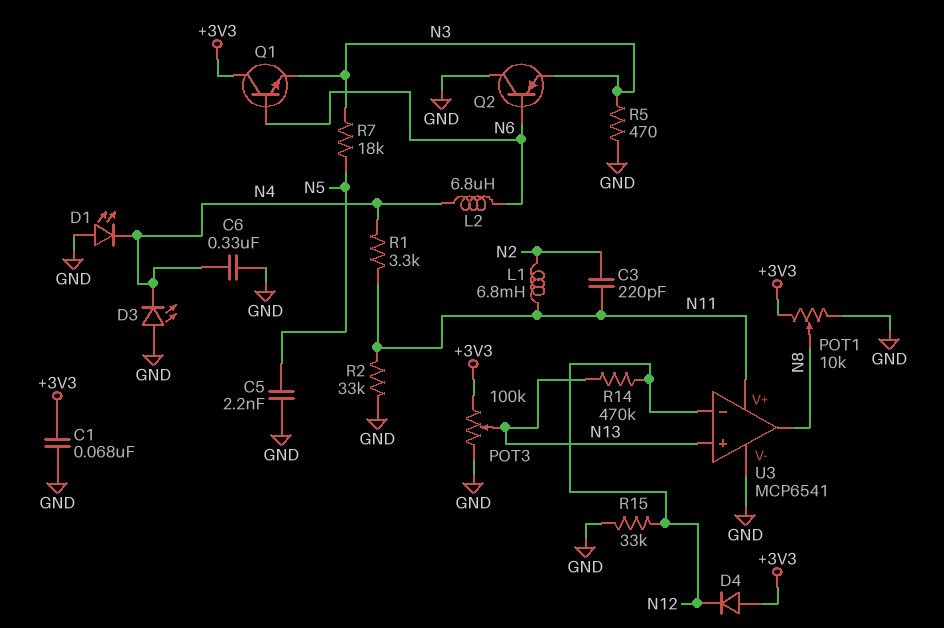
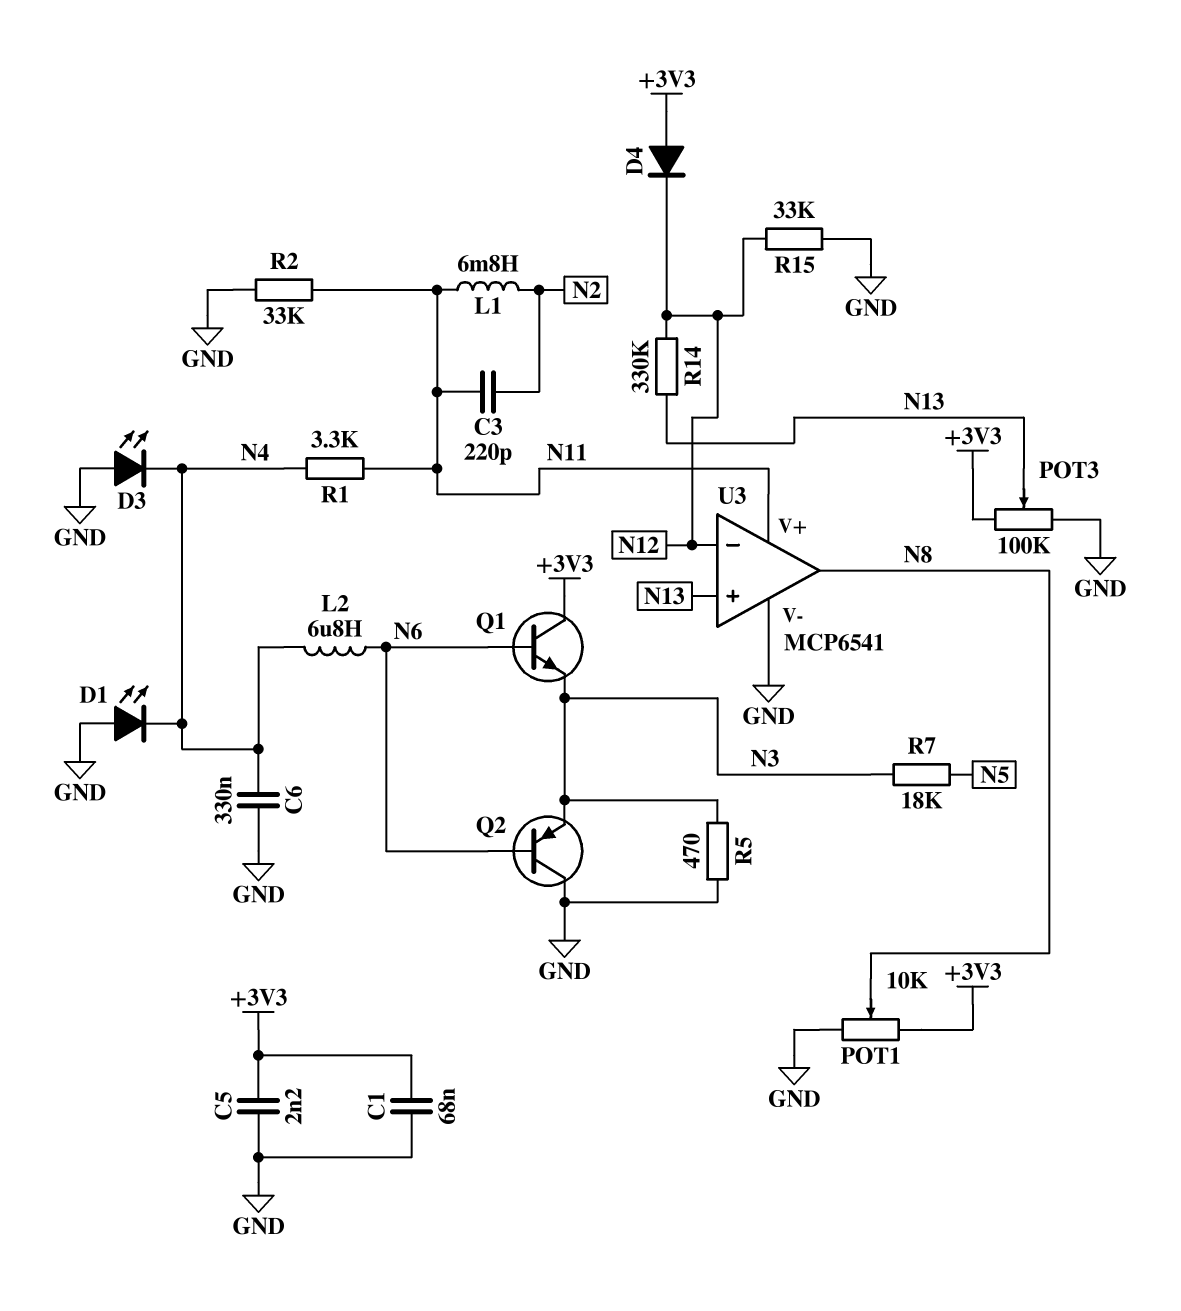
C5: 2.2nF (GND, N5) -> 2.2nF (+3V3, GND)
R14: 470k (N12, N13) -> 330k (N12, N13)

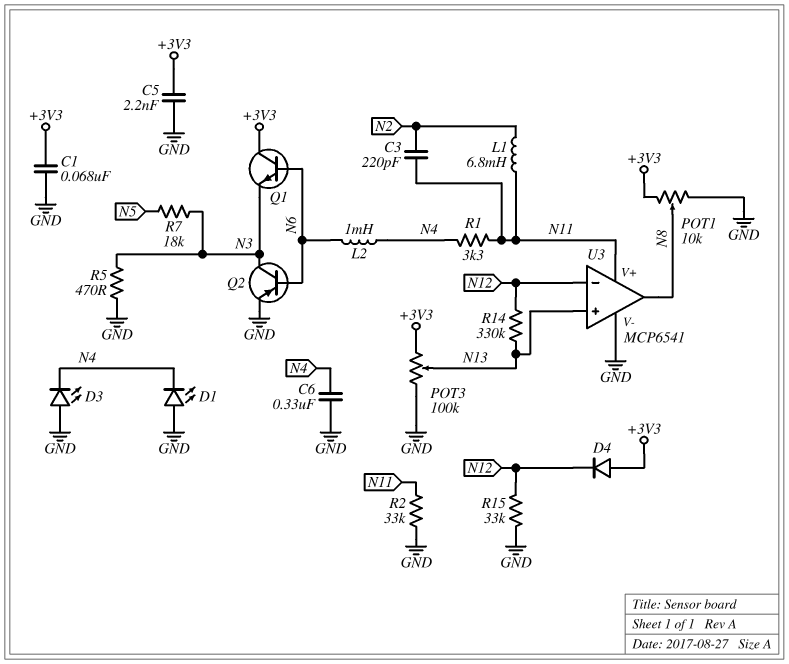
L2: 6.8uH (N4, N6) -> 1mH (N4, N6)
Q2: PNP (B N6, C GND, E N3) -> PNP (B N6, C N3, E GND)

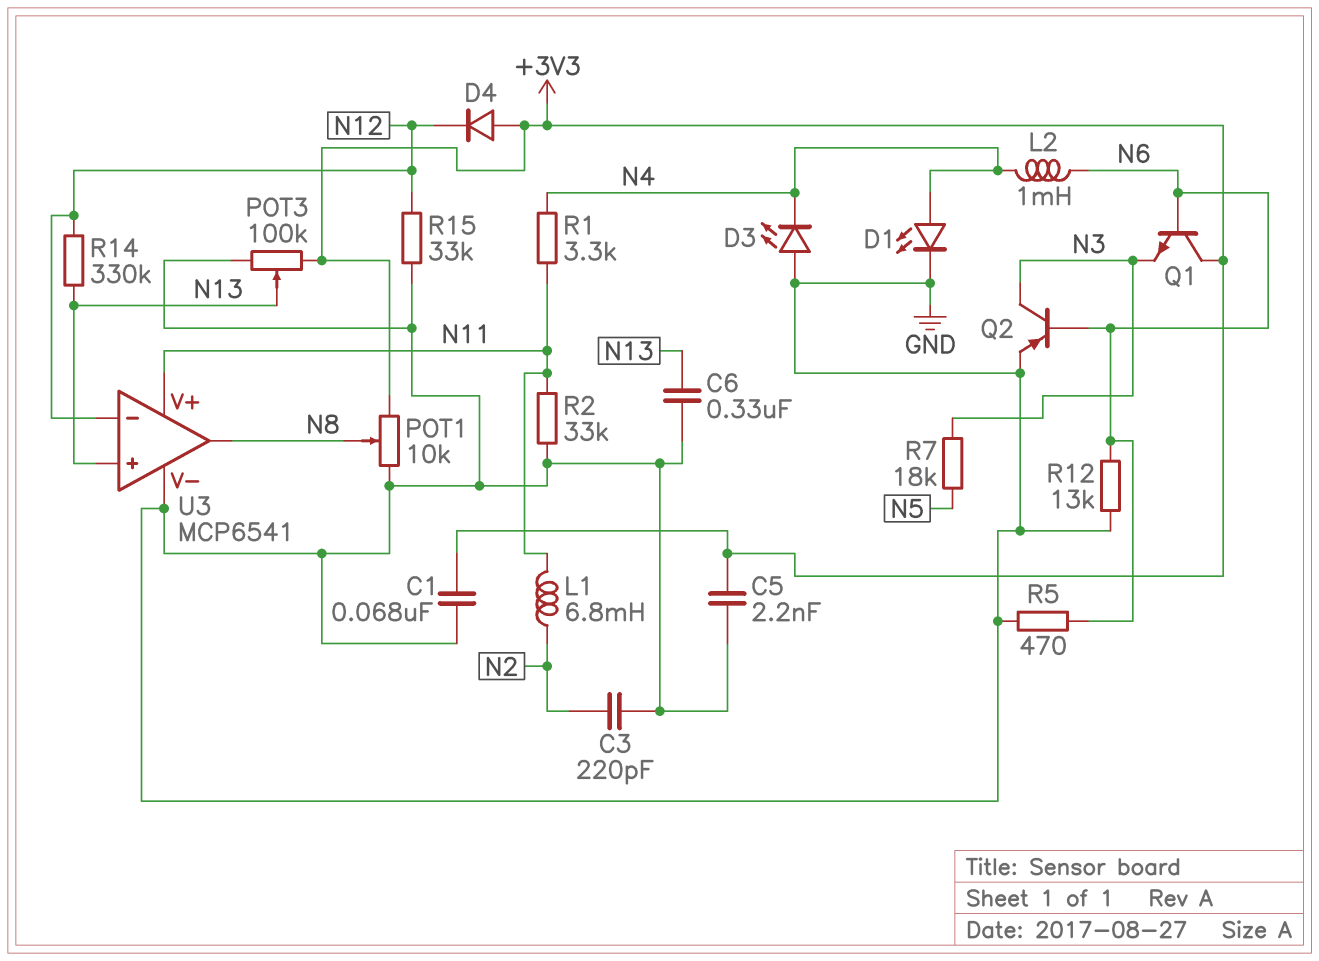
C3: 220pF (N2, N11) -> 220pF (GND, N2)
C6: 330nF (GND, N4) -> 330nF (GND, N13)
D1: LED (A GND, K N4) -> LED (A N4, K GND)
R5: 470 (GND, N3) -> 470 (GND, N6)
R12: none -> 13k (GND, N6)

